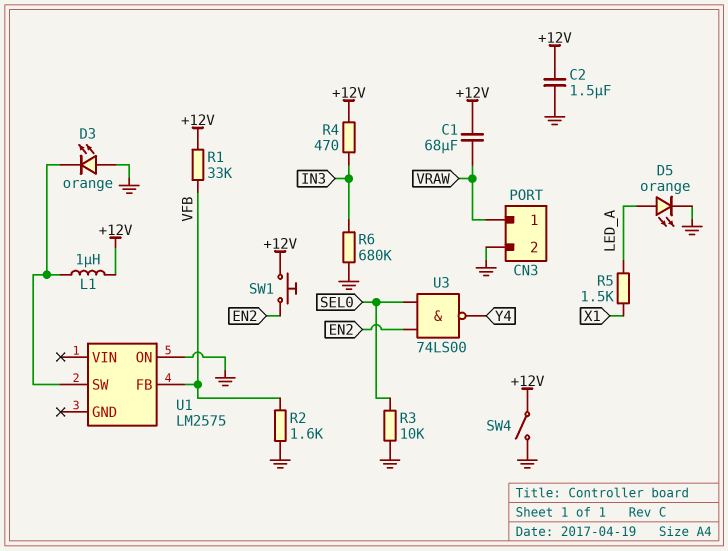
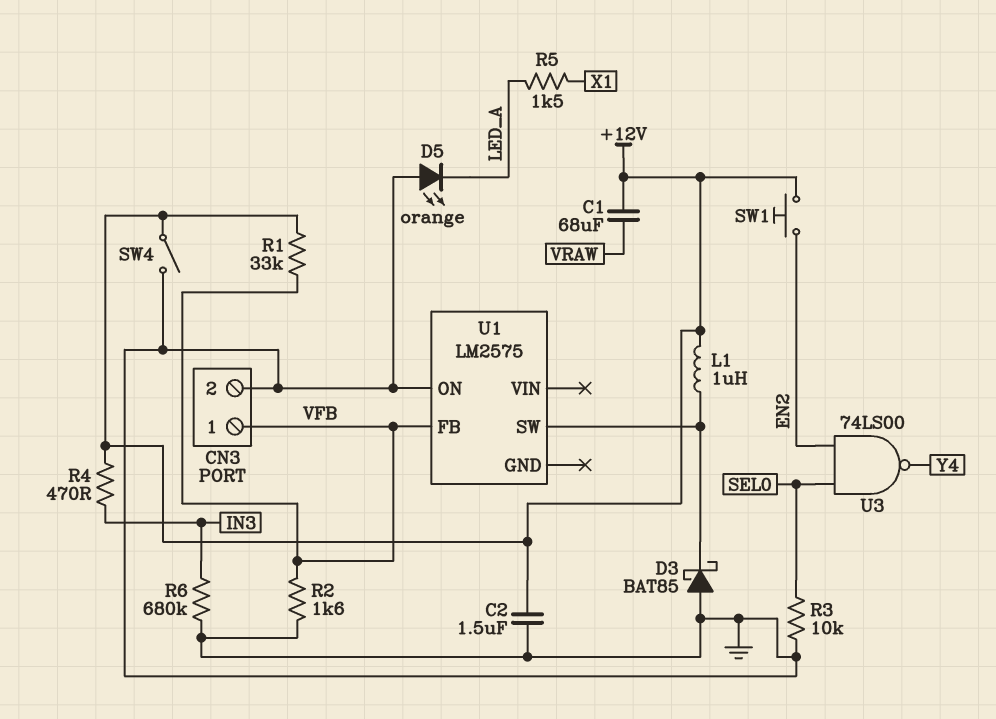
CN3 pin 1: VRAW -> VFB
D3: LED orange (A GND, K U1/SW) -> schottky BAT85 (A GND, K U1/SW)
D5: LED orange (A LED_A, K GND) -> LED orange (A GND, K LED_A)

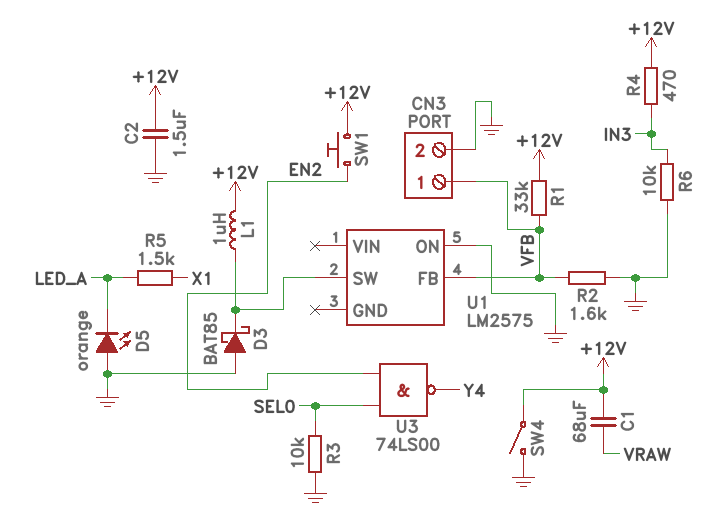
R6: 680k (GND, IN3) -> 10k (GND, IN3)

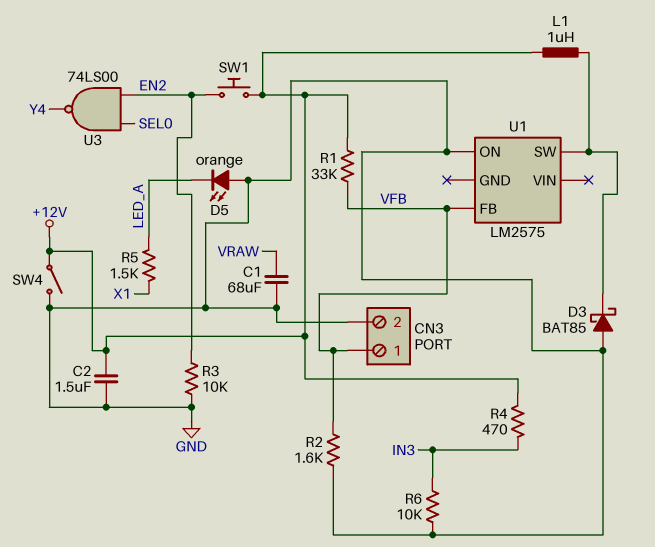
C1: 68uF (+12V, VRAW) -> 68uF (GND, VRAW)
R3: 10k (GND, SEL0) -> 10k (EN2, GND)

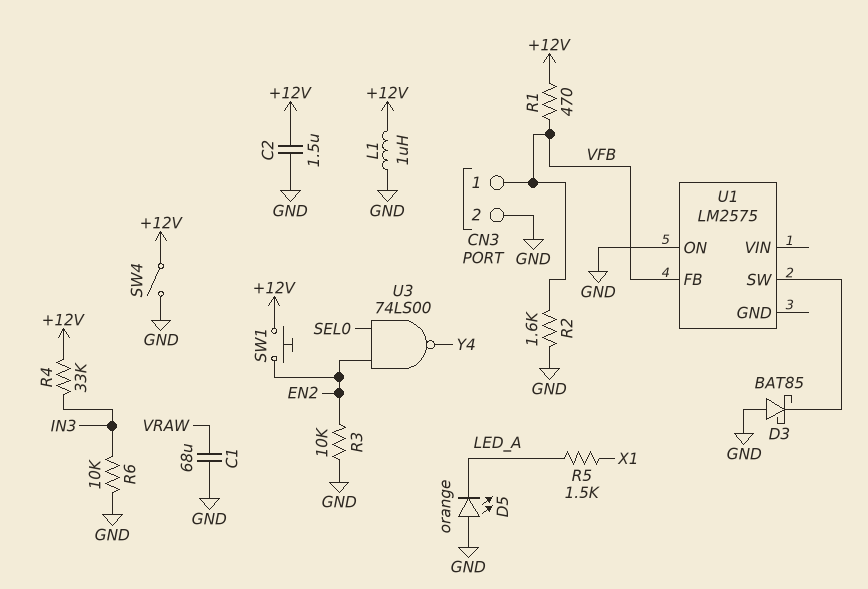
L1: 1uH (+12V, U1/SW) -> 1uH (+12V, GND)
R1: 33k (+12V, VFB) -> 470 (+12V, VFB)
R4: 470 (+12V, IN3) -> 33k (+12V, IN3)

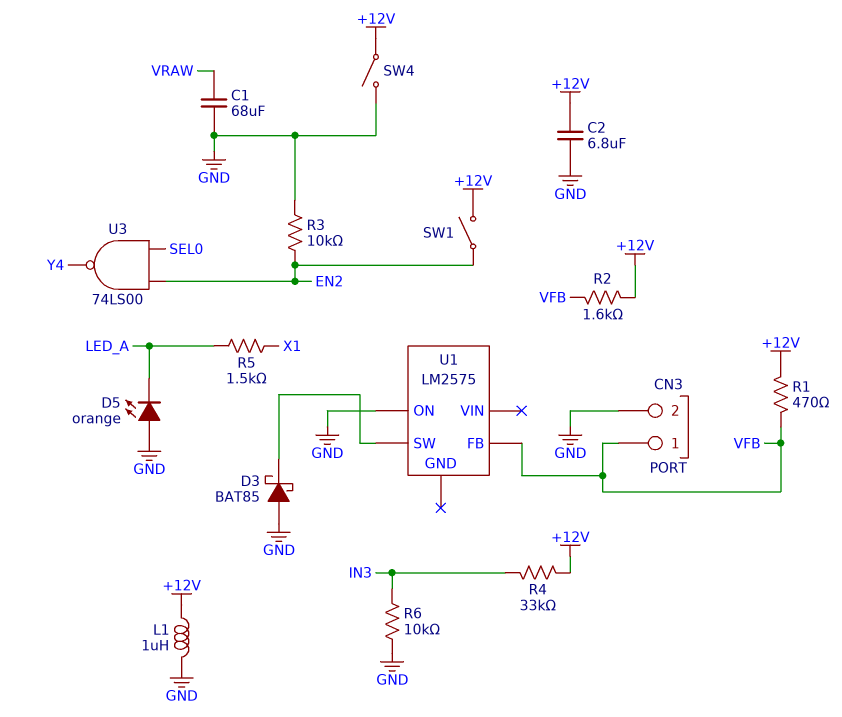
C2: 1.5uF (+12V, GND) -> 6.8uF (+12V, GND)
R2: 1.6k (GND, VFB) -> 1.6k (+12V, VFB)
SW1: button (+12V, EN2) -> switch (+12V, EN2)

